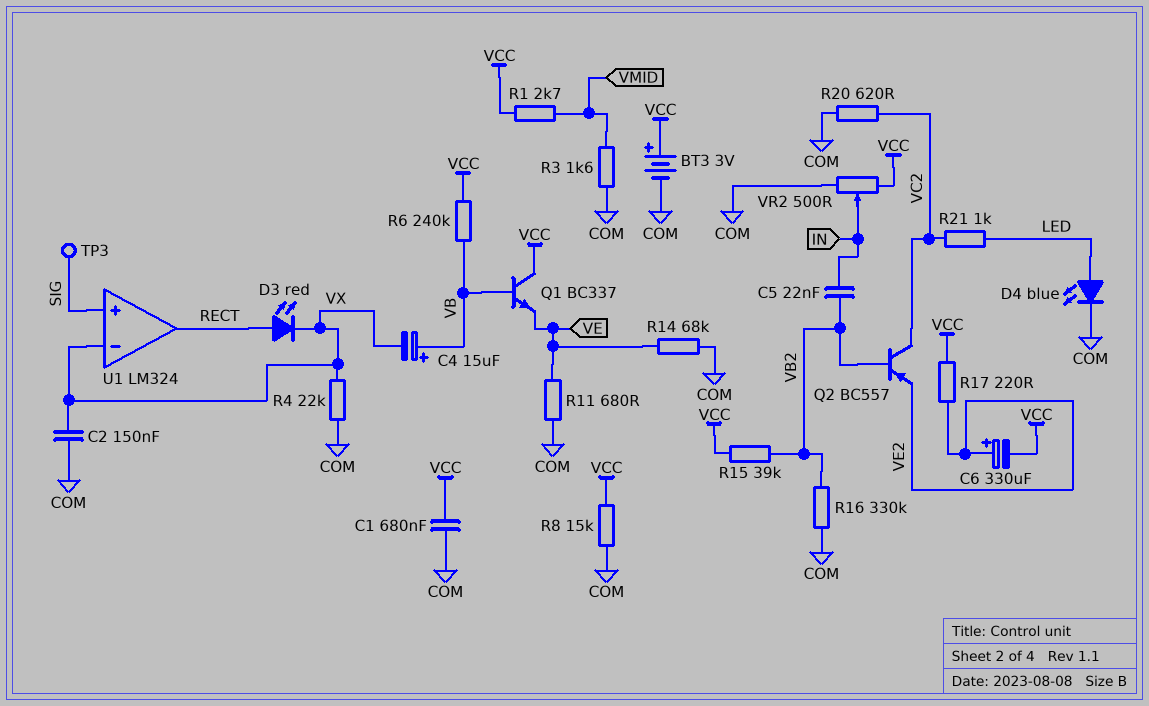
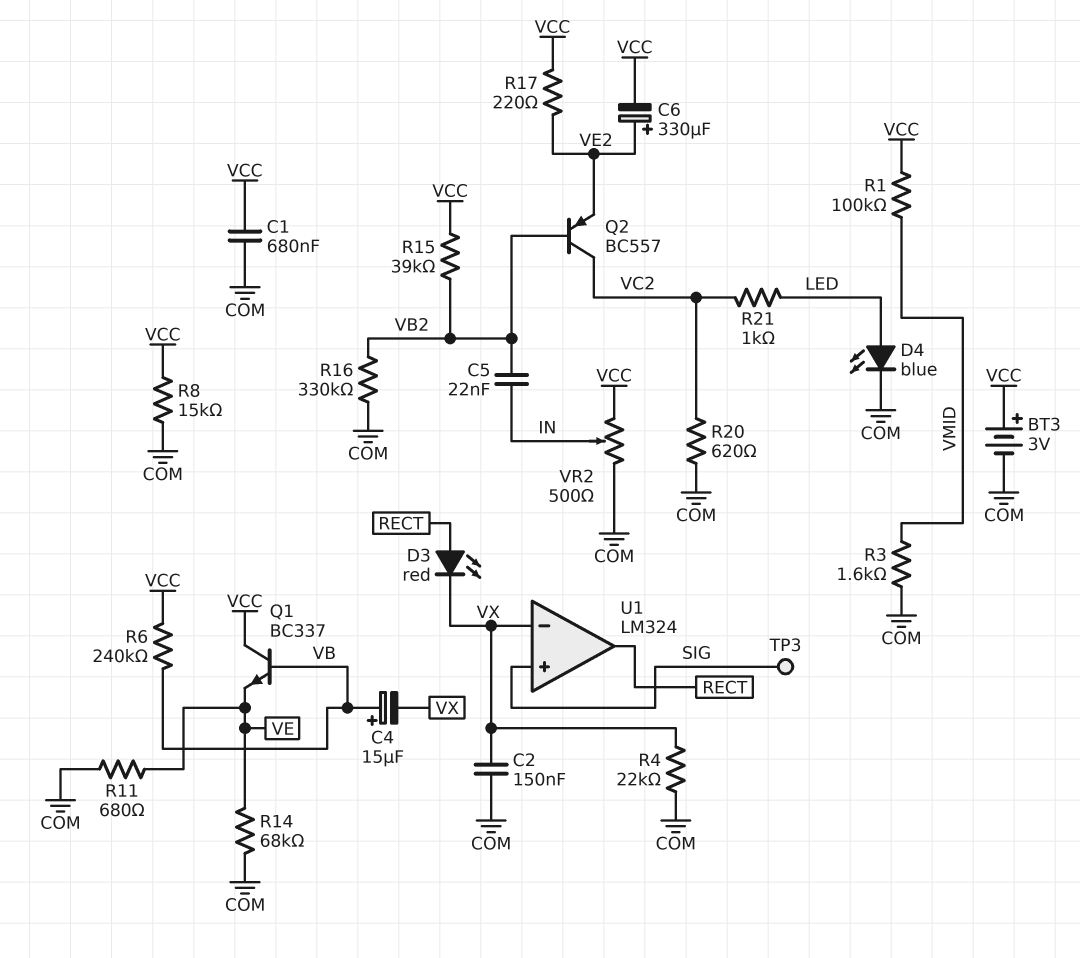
R1: 2.7k (VCC, VMID) -> 100k (VCC, VMID)

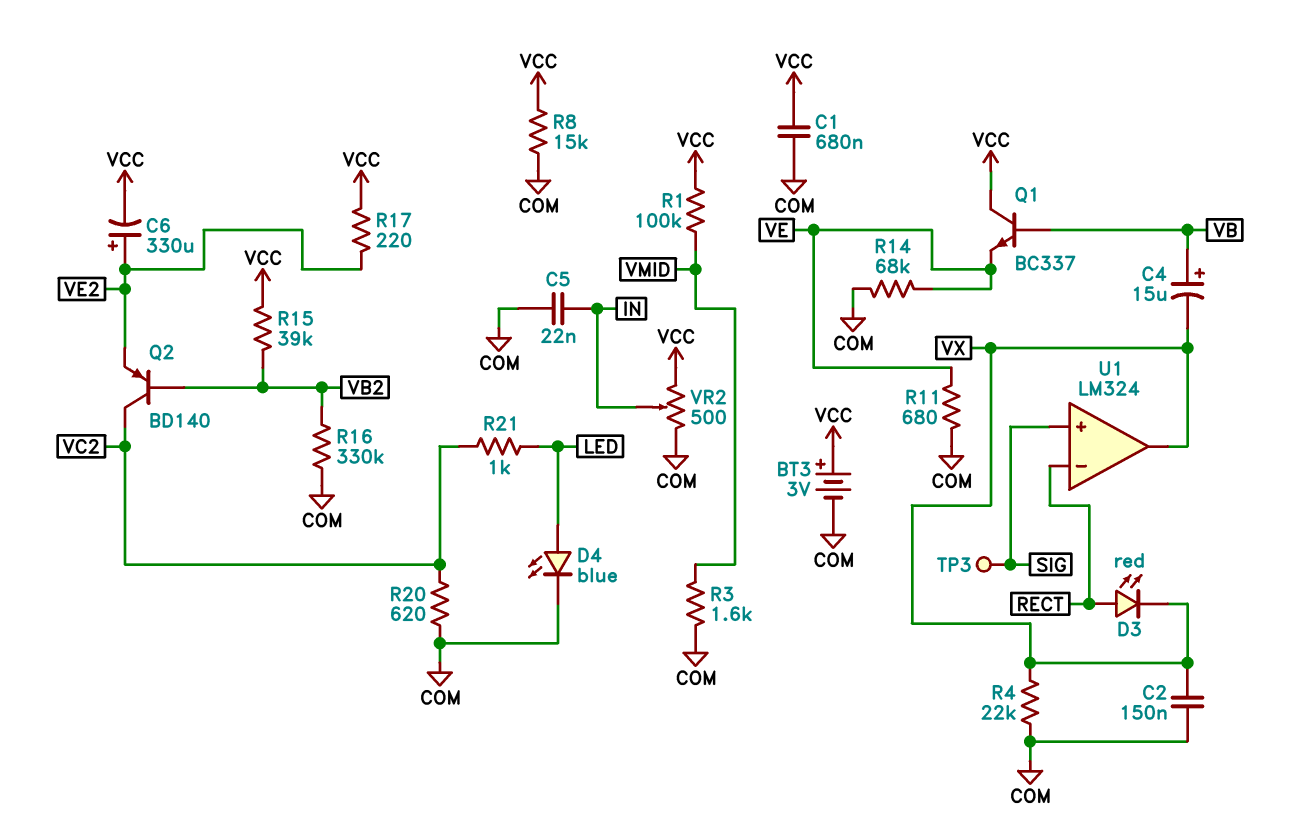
C5: 22nF (IN, VB2) -> 22nF (COM, IN)
Q2: PNP BC557 (B VB2, C VC2, E VE2) -> PNP BD140 (B VB2, C VC2, E VE2)
R6: 240k (VB, VCC) -> none
U1 pin in-: VX -> RECT
U1 pin out: RECT -> VX

